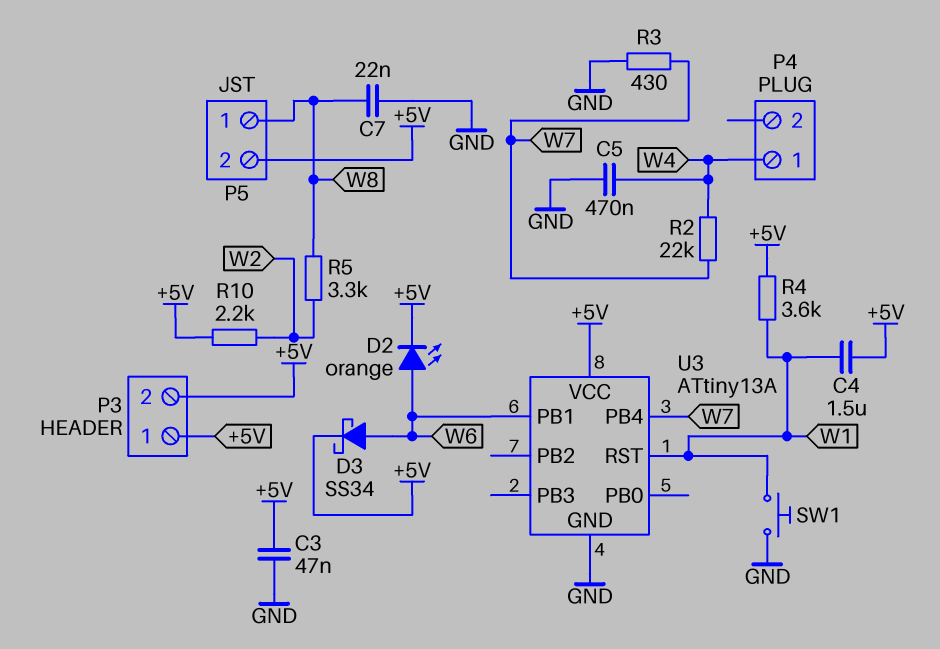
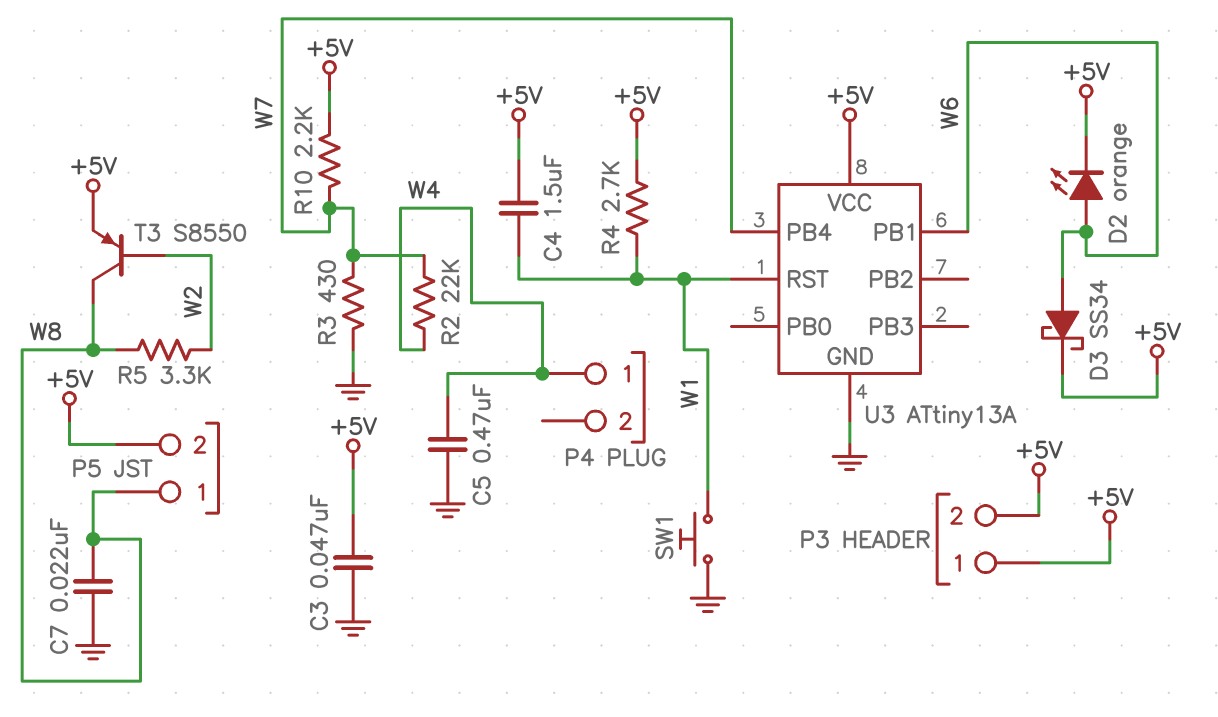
R4: 3.6k (+5V, W1) -> 2.7k (+5V, W1)
R10: 2.2k (+5V, W2) -> 2.2k (+5V, W7)
T3: none -> PNP S8550 (B W2, C W8, E +5V)

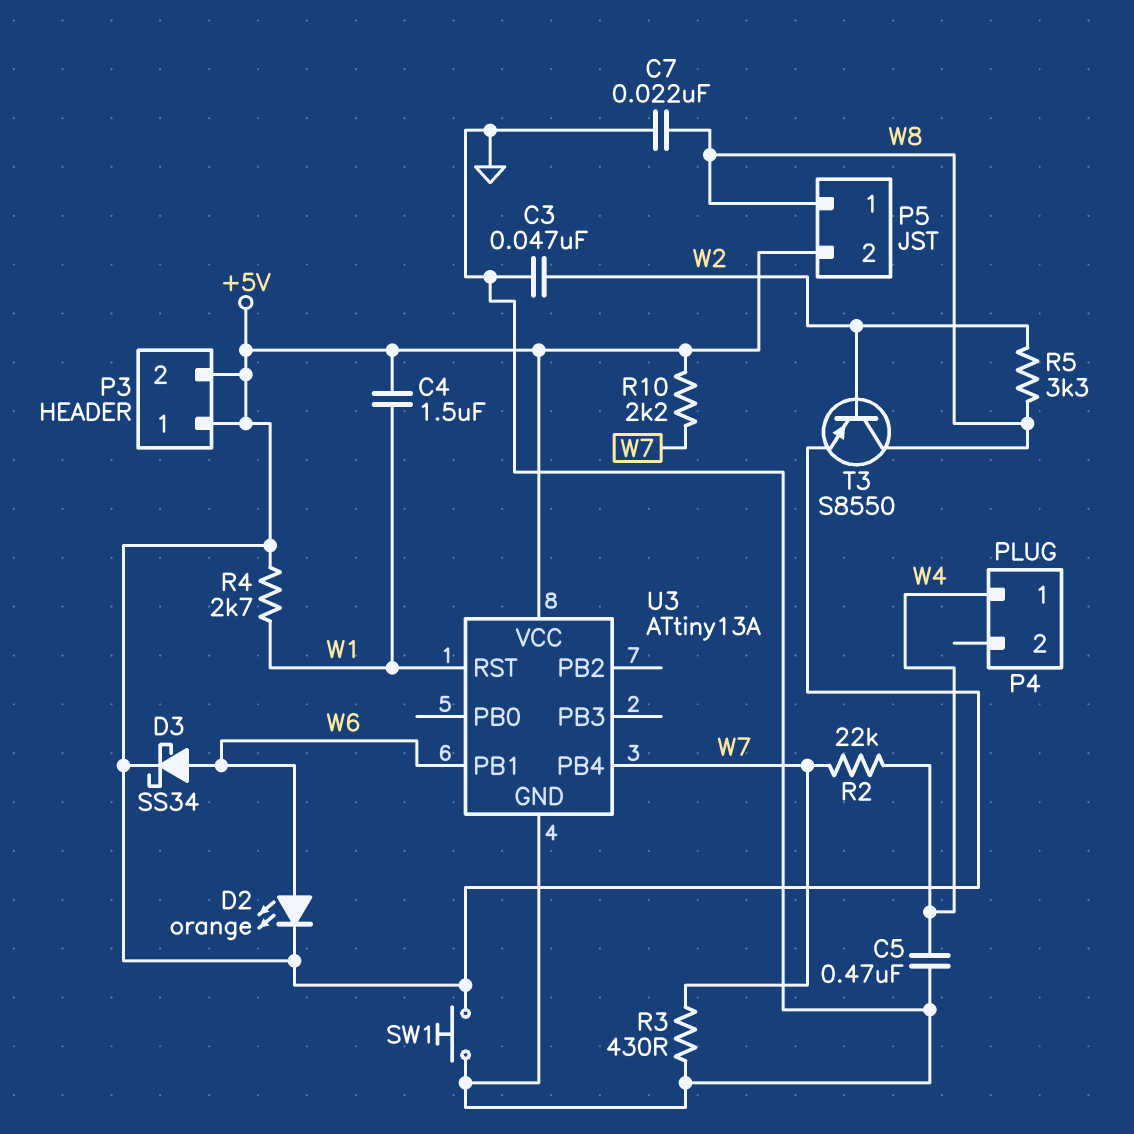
C3: 47nF (+5V, GND) -> 47nF (GND, W2)
SW1: button (GND, W1) -> button (+5V, GND)

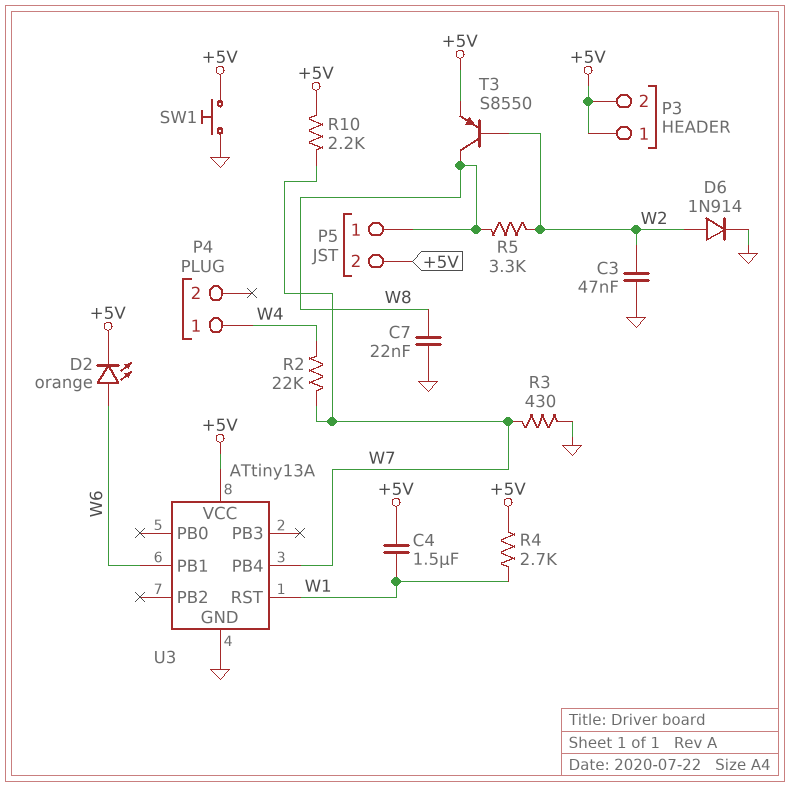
C5: 470nF (GND, W4) -> none
D3: schottky SS34 (A W6, K +5V) -> none
D6: none -> diode 1N914 (A W2, K GND)

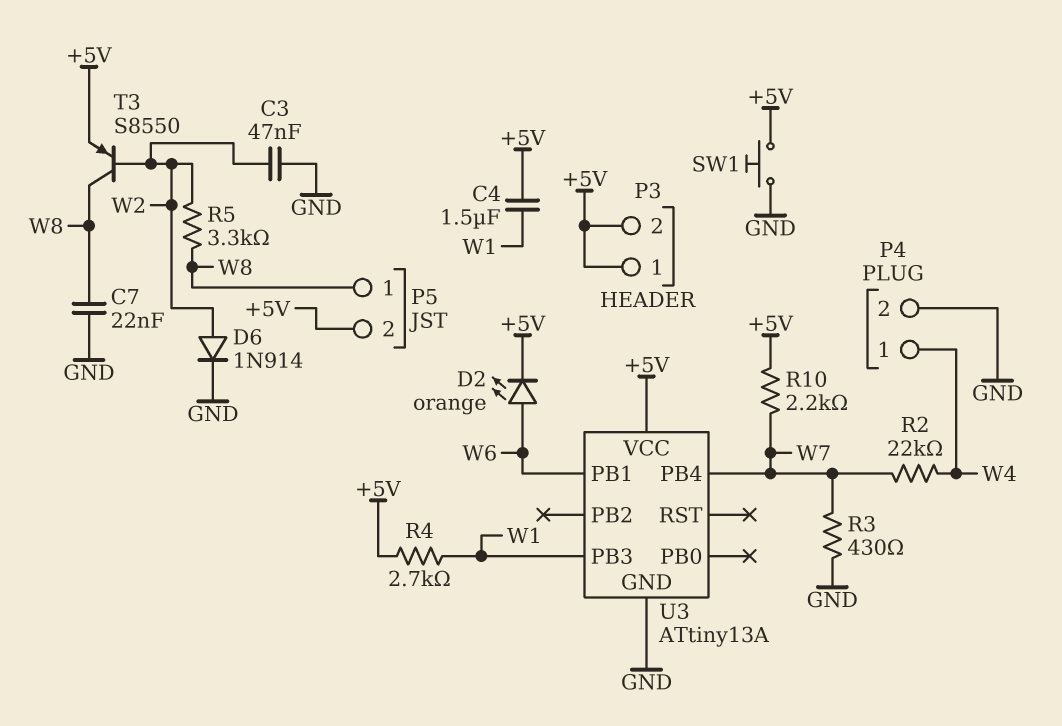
P4 pin 2: none -> GND
U3 pin PB3: none -> W1
U3 pin RST: W1 -> none

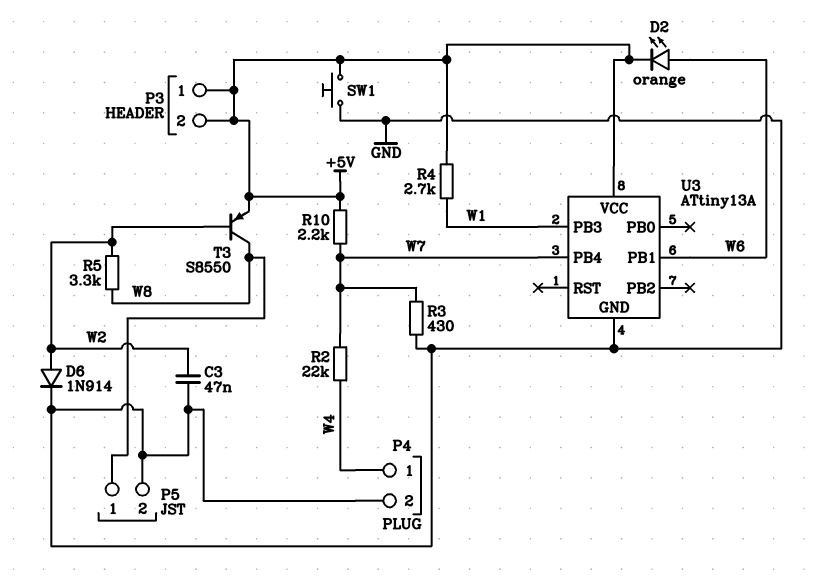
C4: 1.5uF (+5V, W1) -> none
C7: 22nF (GND, W8) -> none
P5 pin 2: +5V -> GND

